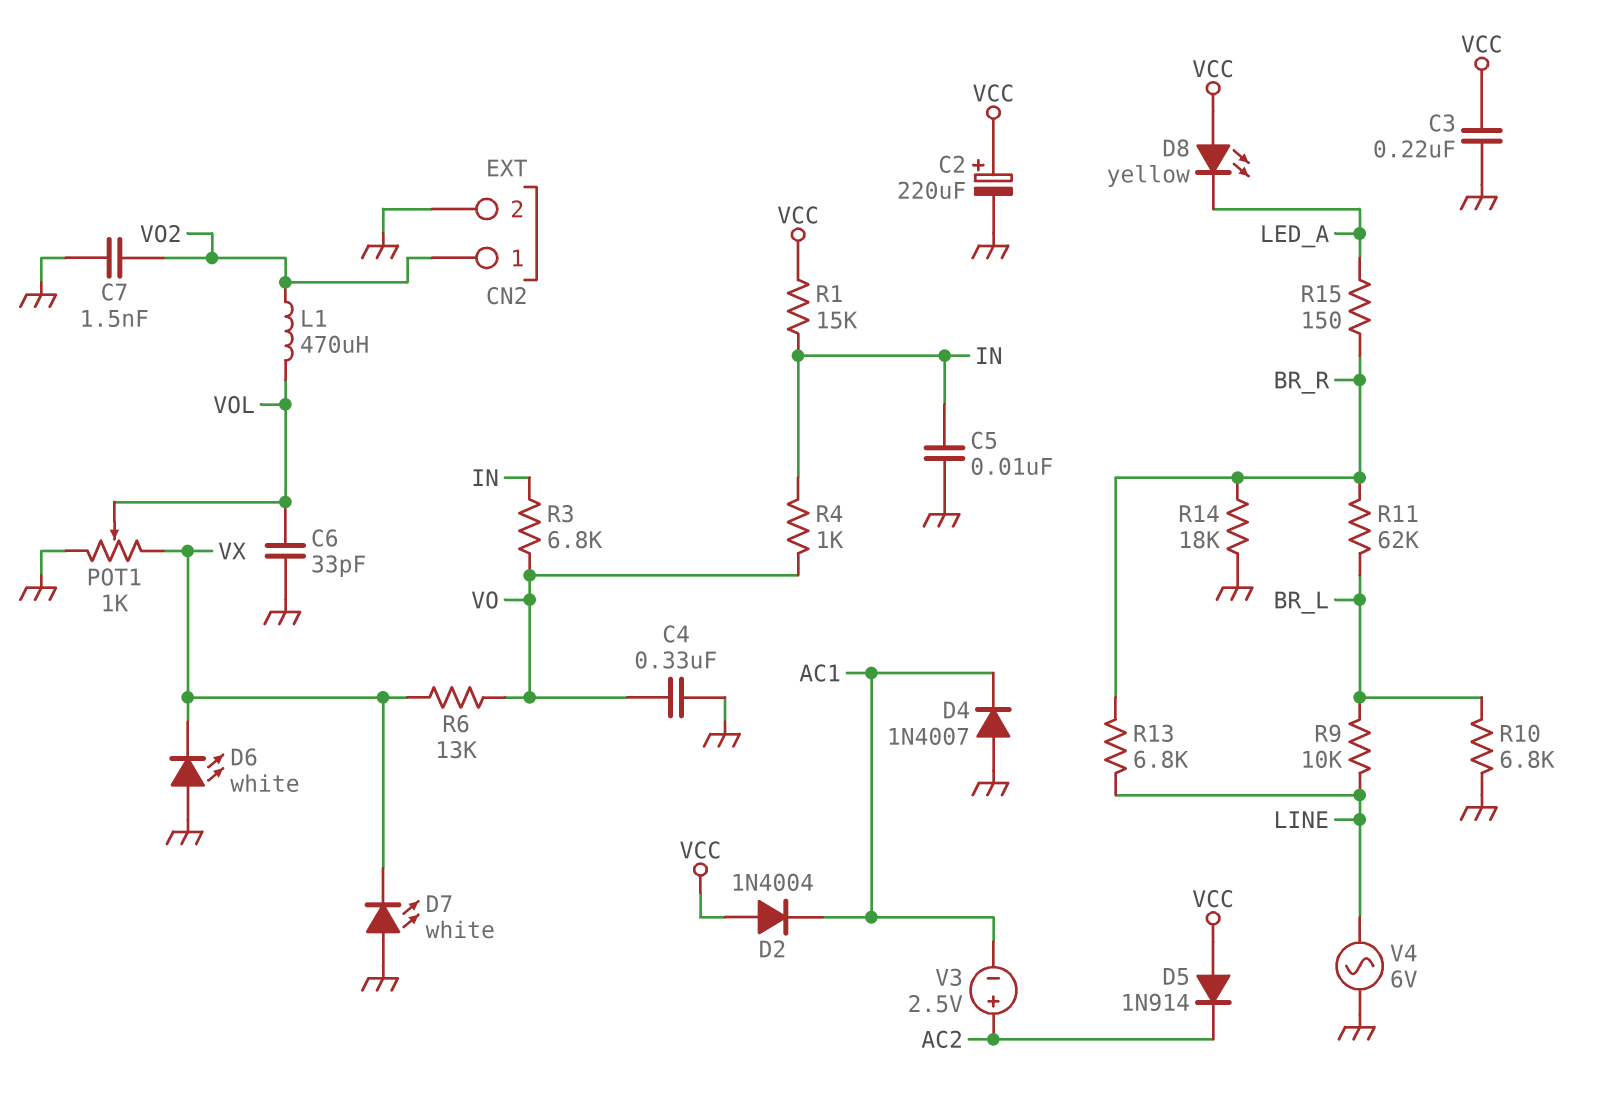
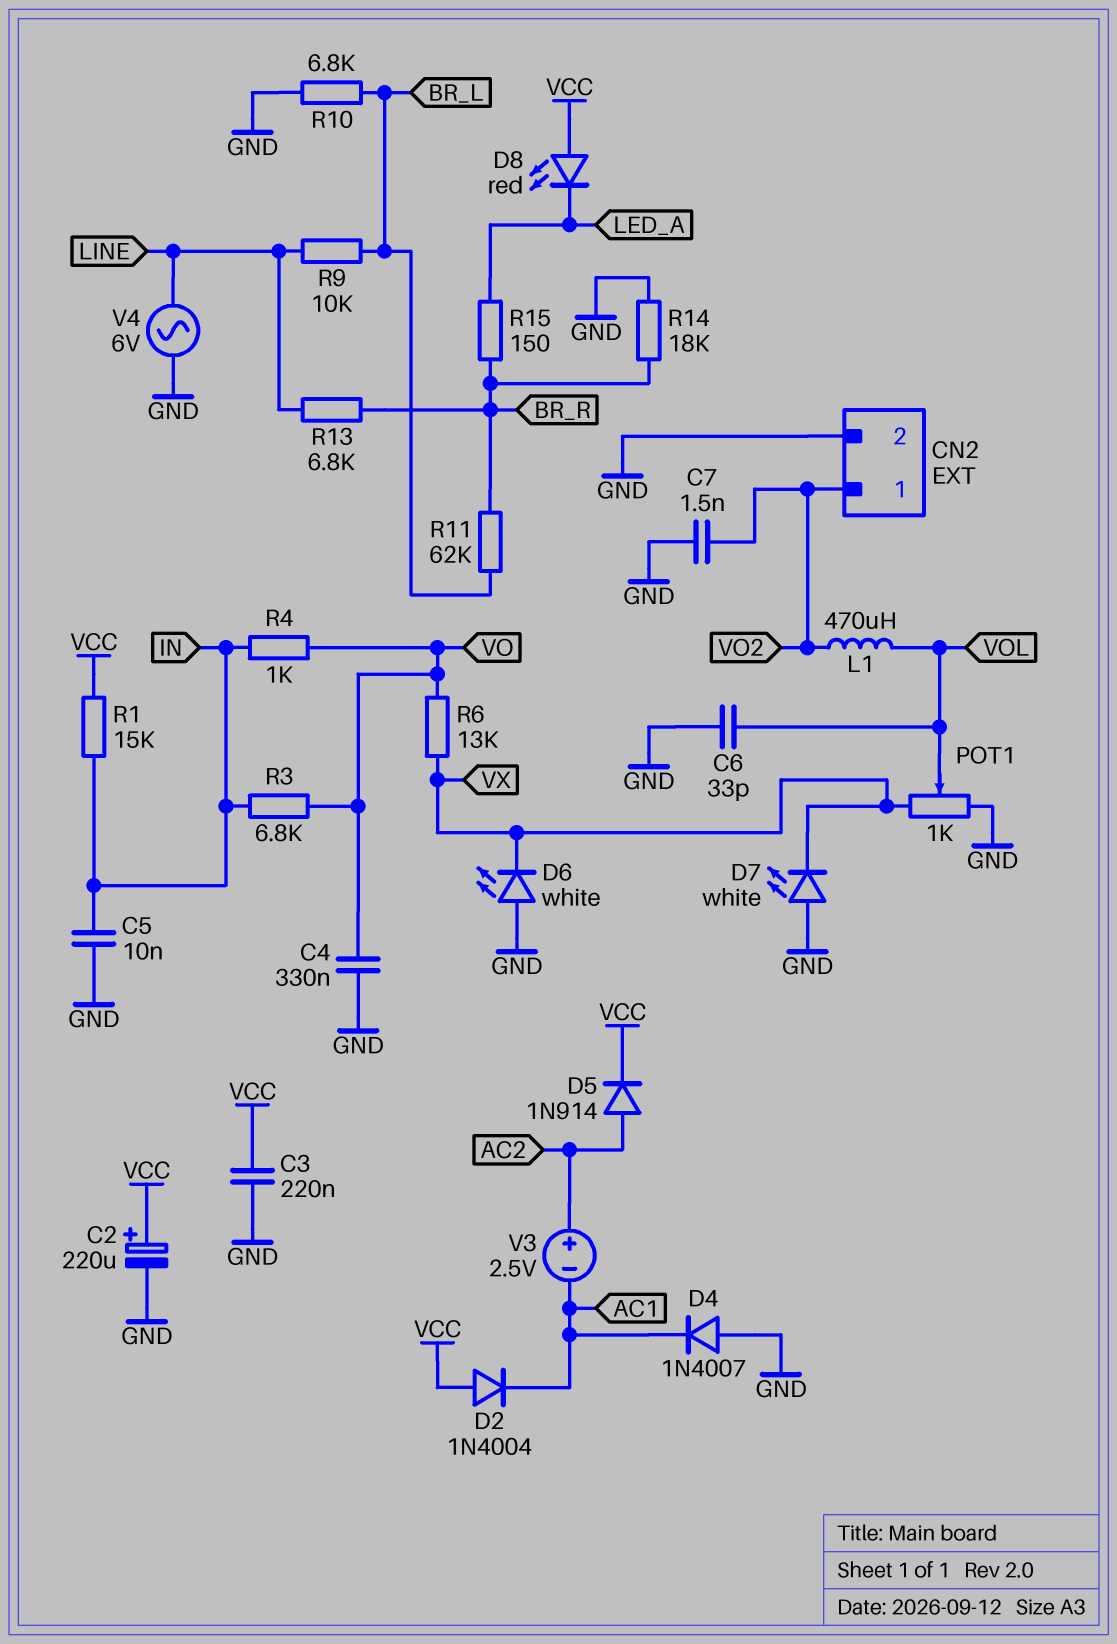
D5: diode 1N914 (A VCC, K AC2) -> diode 1N914 (A AC2, K VCC)
D8: LED yellow (A VCC, K LED_A) -> LED red (A VCC, K LED_A)

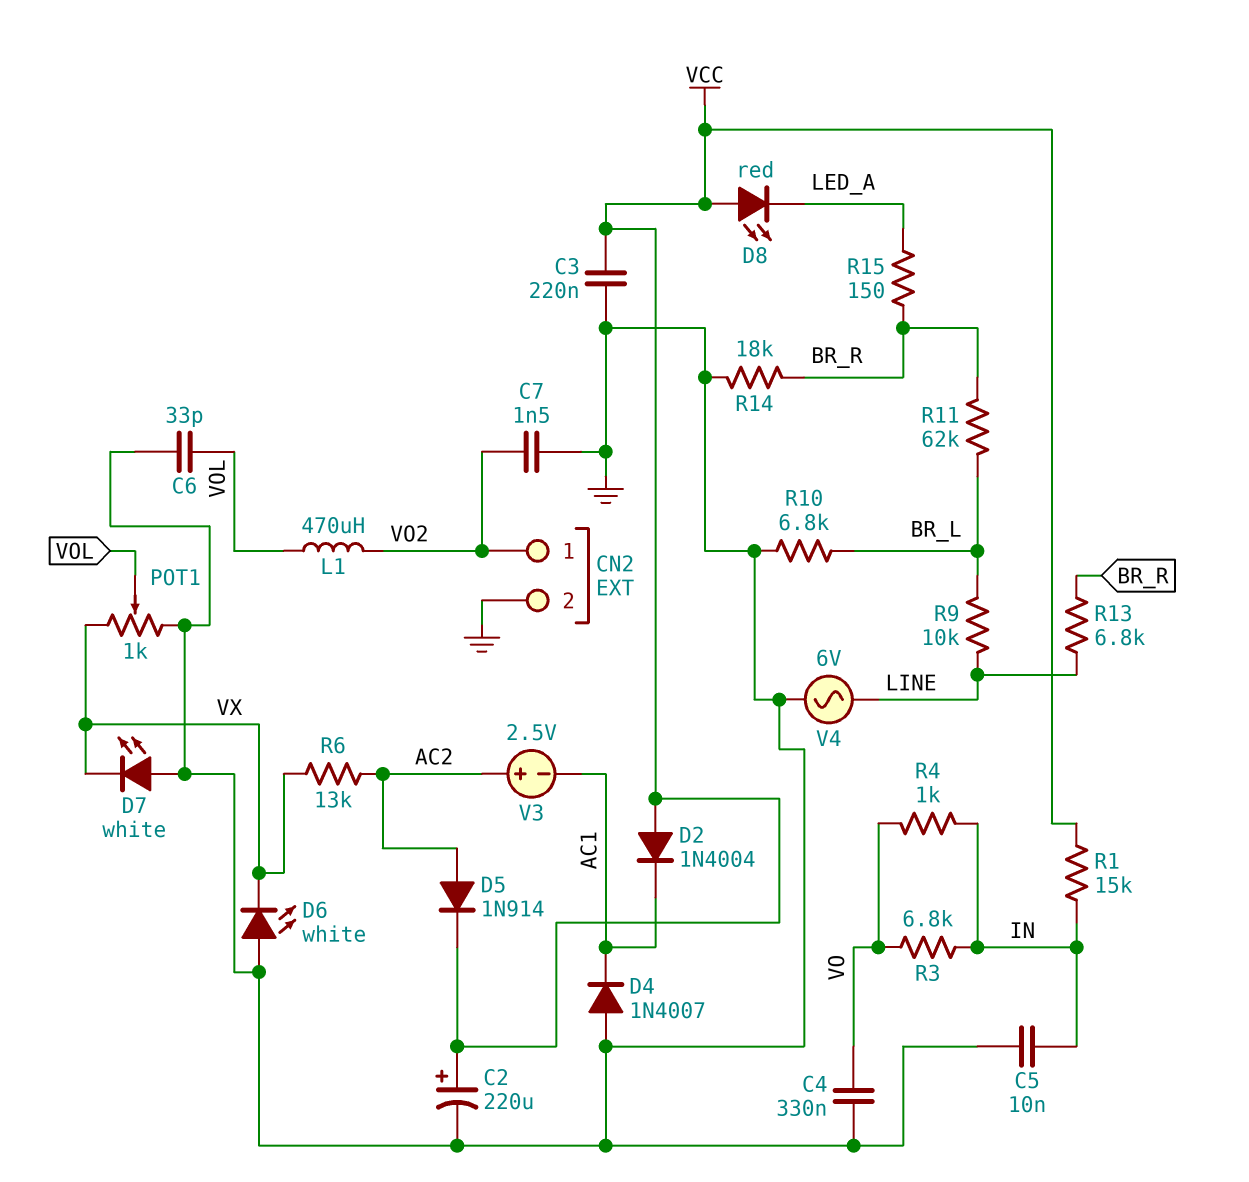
R6: 13k (VO, VX) -> 13k (AC2, VX)

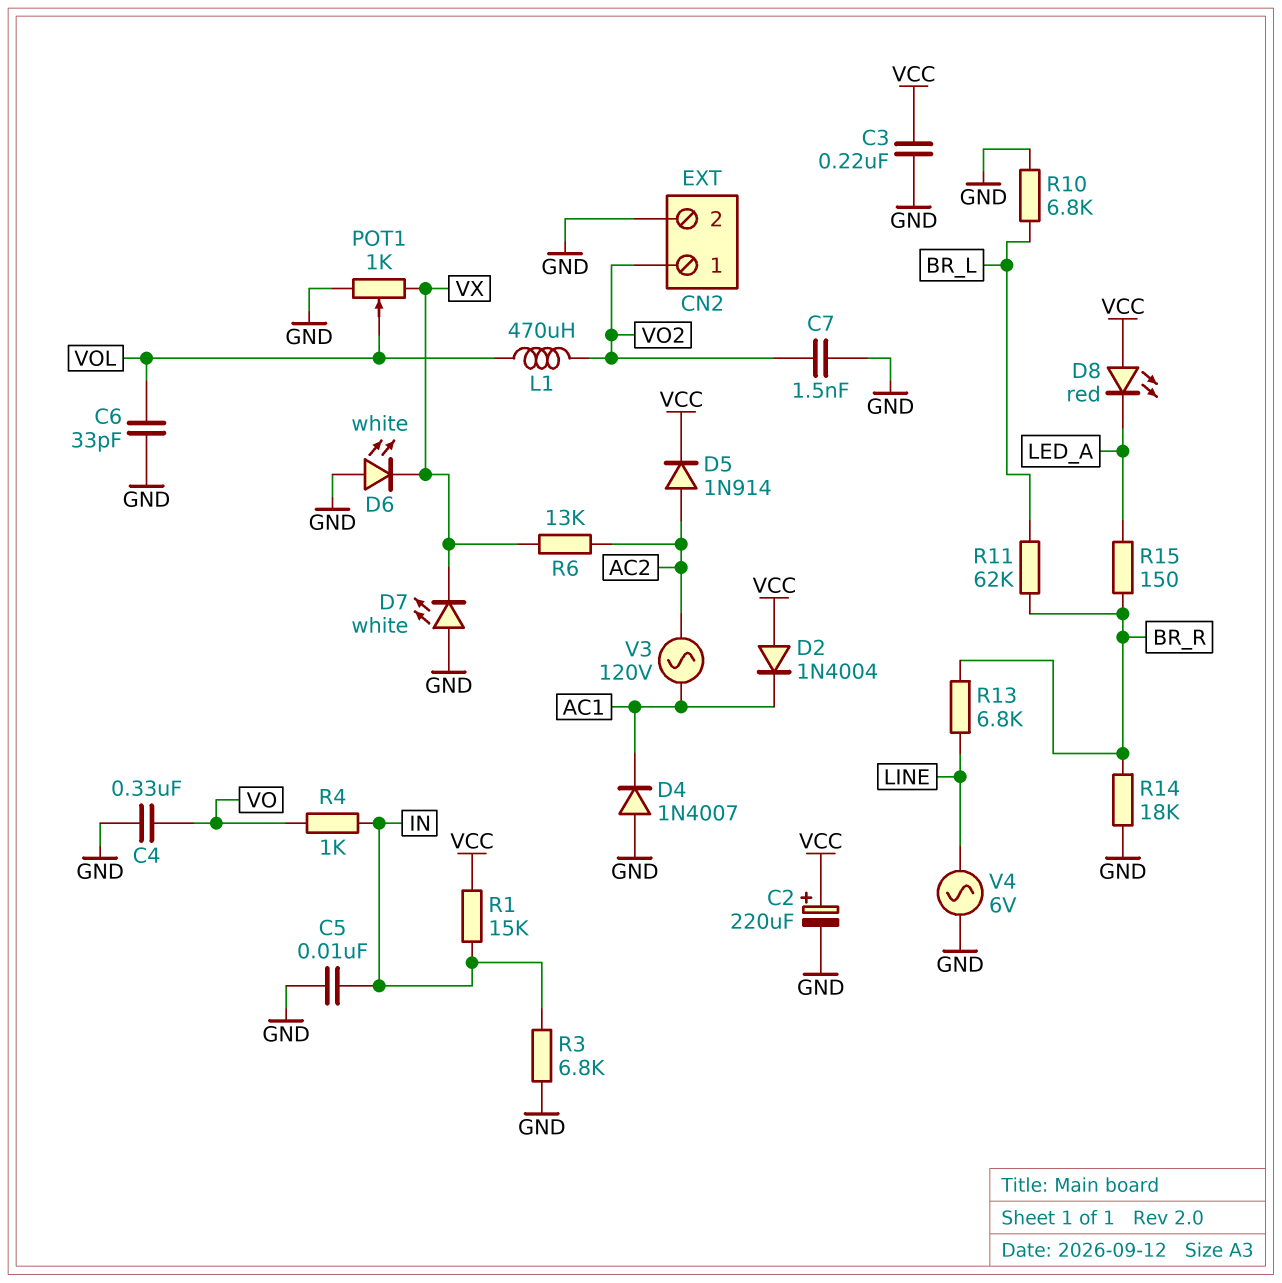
R3: 6.8k (IN, VO) -> 6.8k (GND, IN)
R9: 10k (BR_L, LINE) -> none
V3: 2.5V (plus AC2, minus AC1) -> AC 120V (AC1, AC2)

